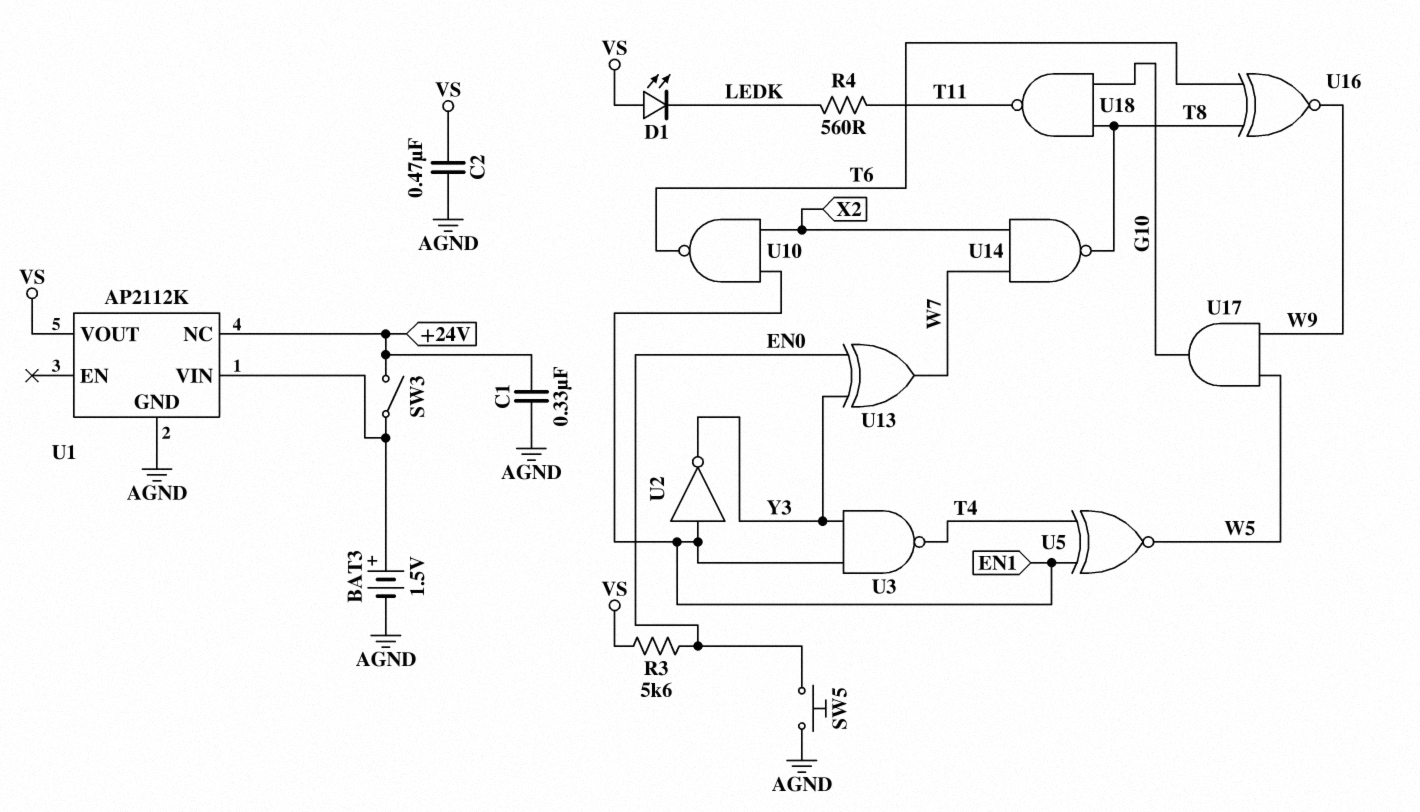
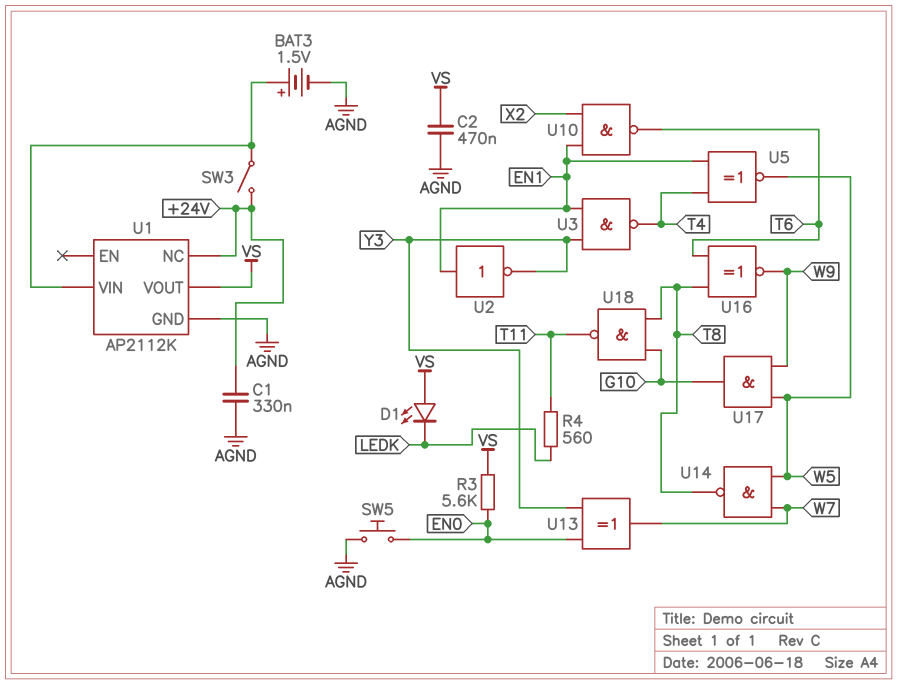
U14: NAND (in W7, in X2, out T8) -> NAND (in W5, in W7, out T8)

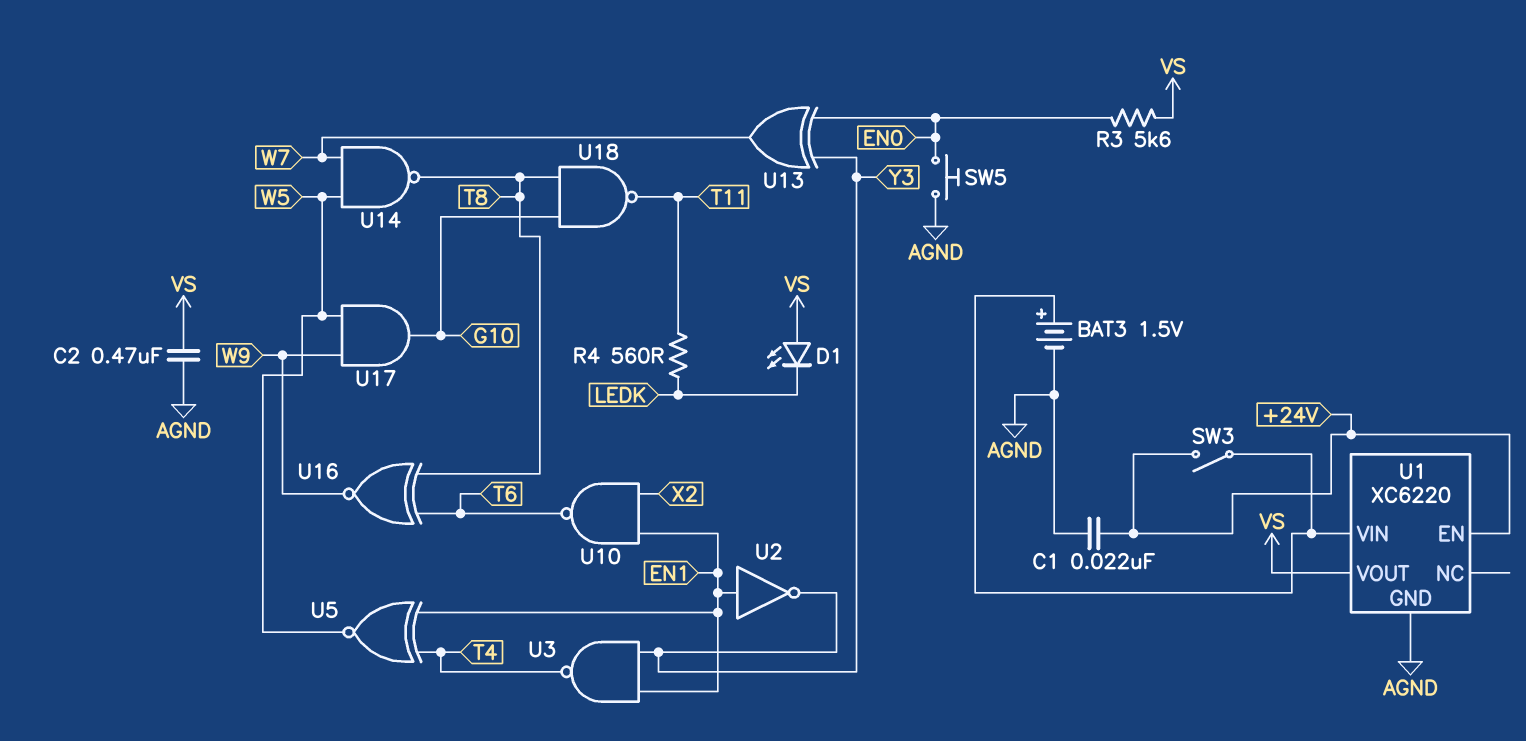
C1: 330nF (+24V, AGND) -> 22nF (+24V, AGND)
U1: AP2112K -> XC6220
U1 pin EN: none -> +24V
U1 pin NC: +24V -> none

